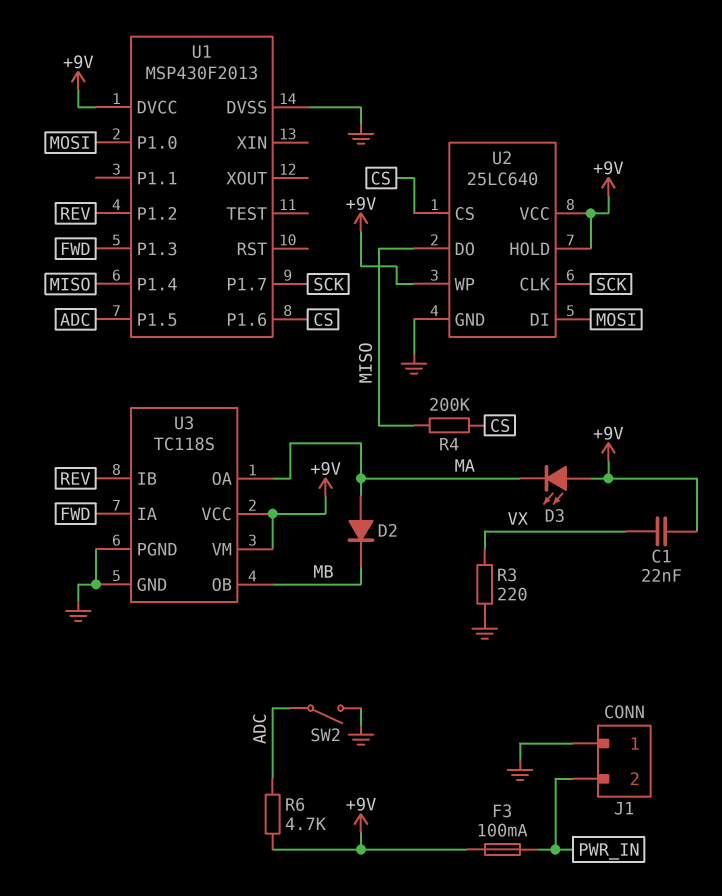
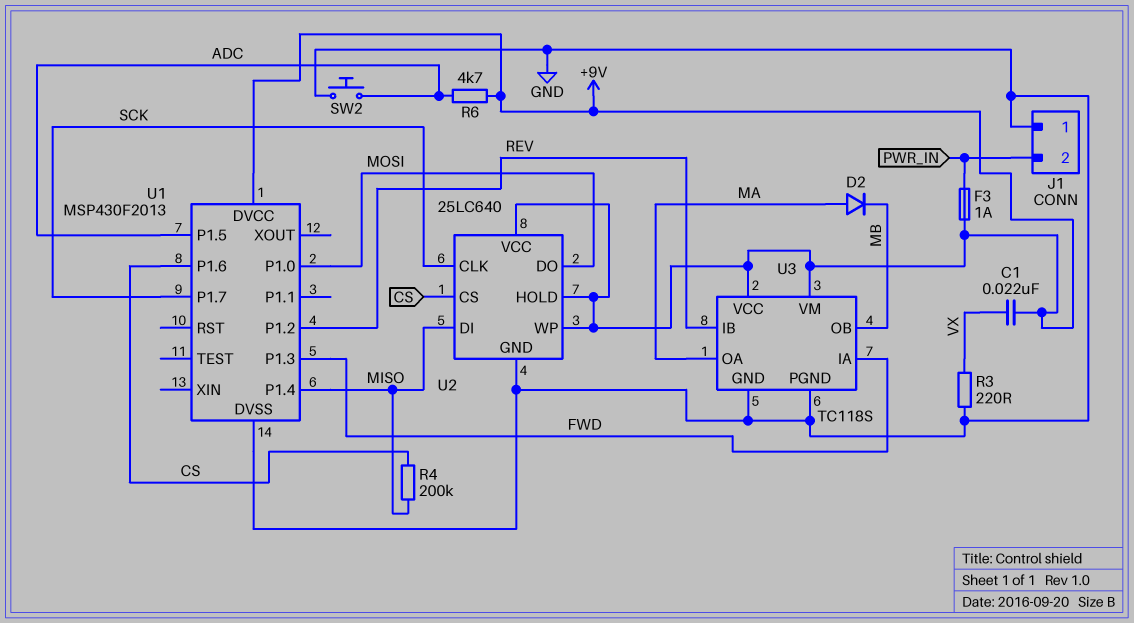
D3: LED (A +9V, K MA) -> none
F3: 100mA (+9V, PWR_IN) -> 1A (+9V, PWR_IN)
SW2: switch (ADC, GND) -> button (ADC, GND)
U2 pin DI: MOSI -> MISO
U2 pin DO: MISO -> MOSI

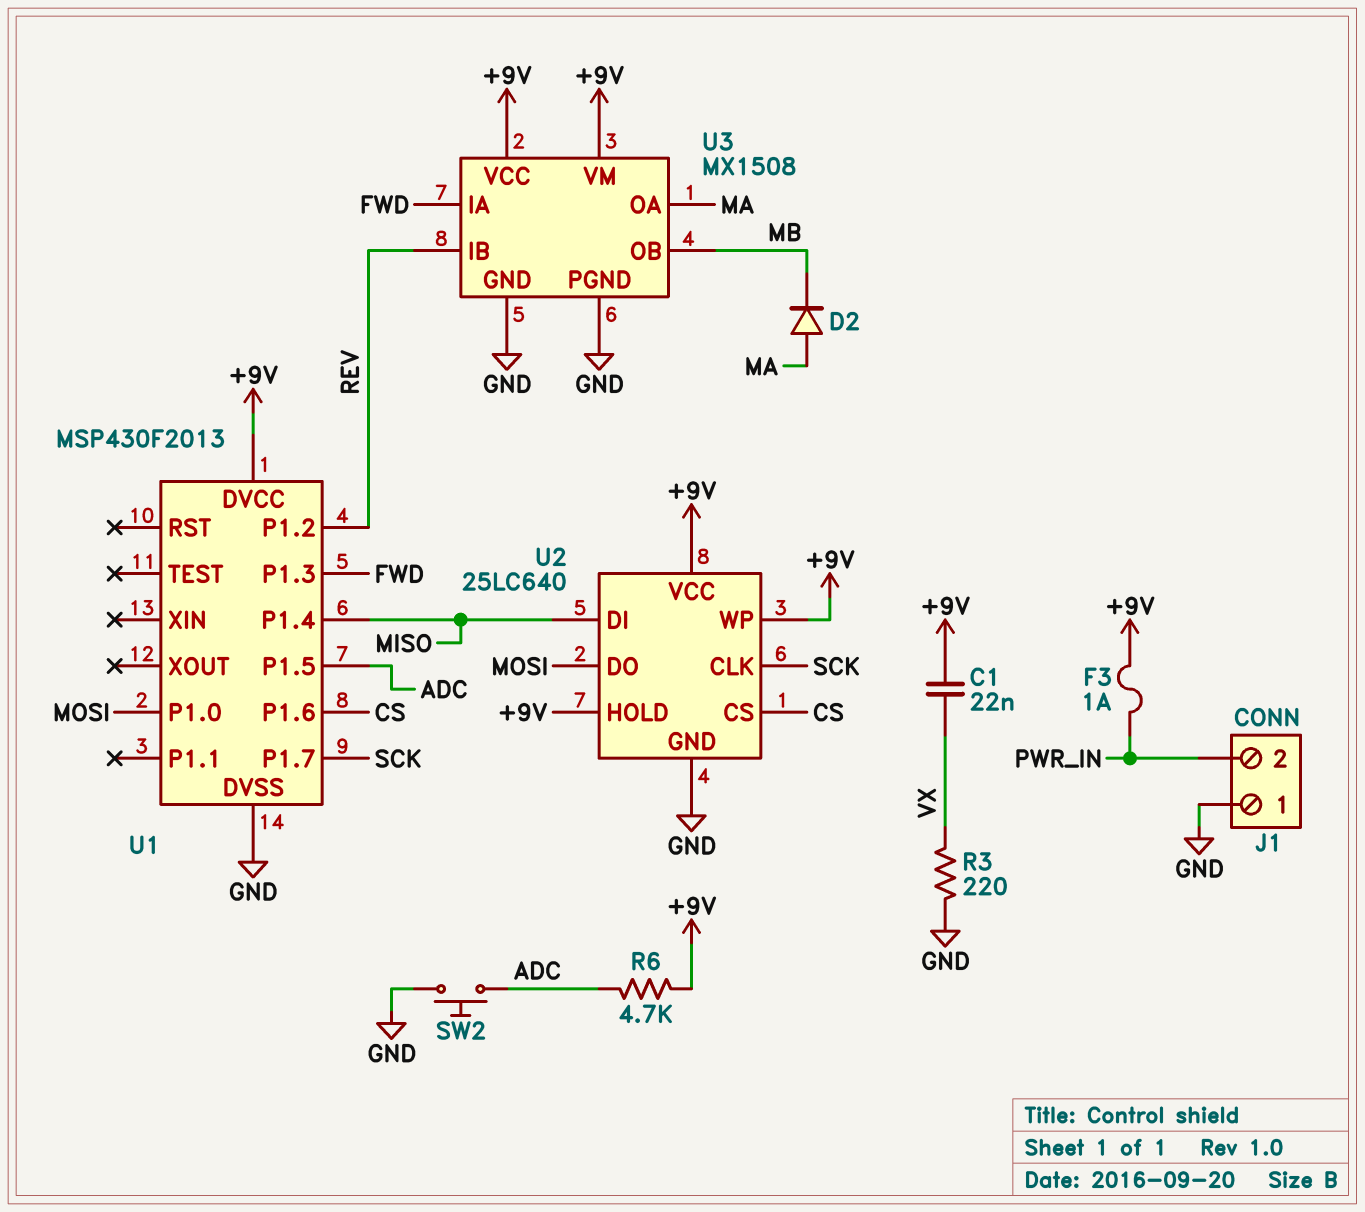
R4: 200k (CS, MISO) -> none
U3: TC118S -> MX1508

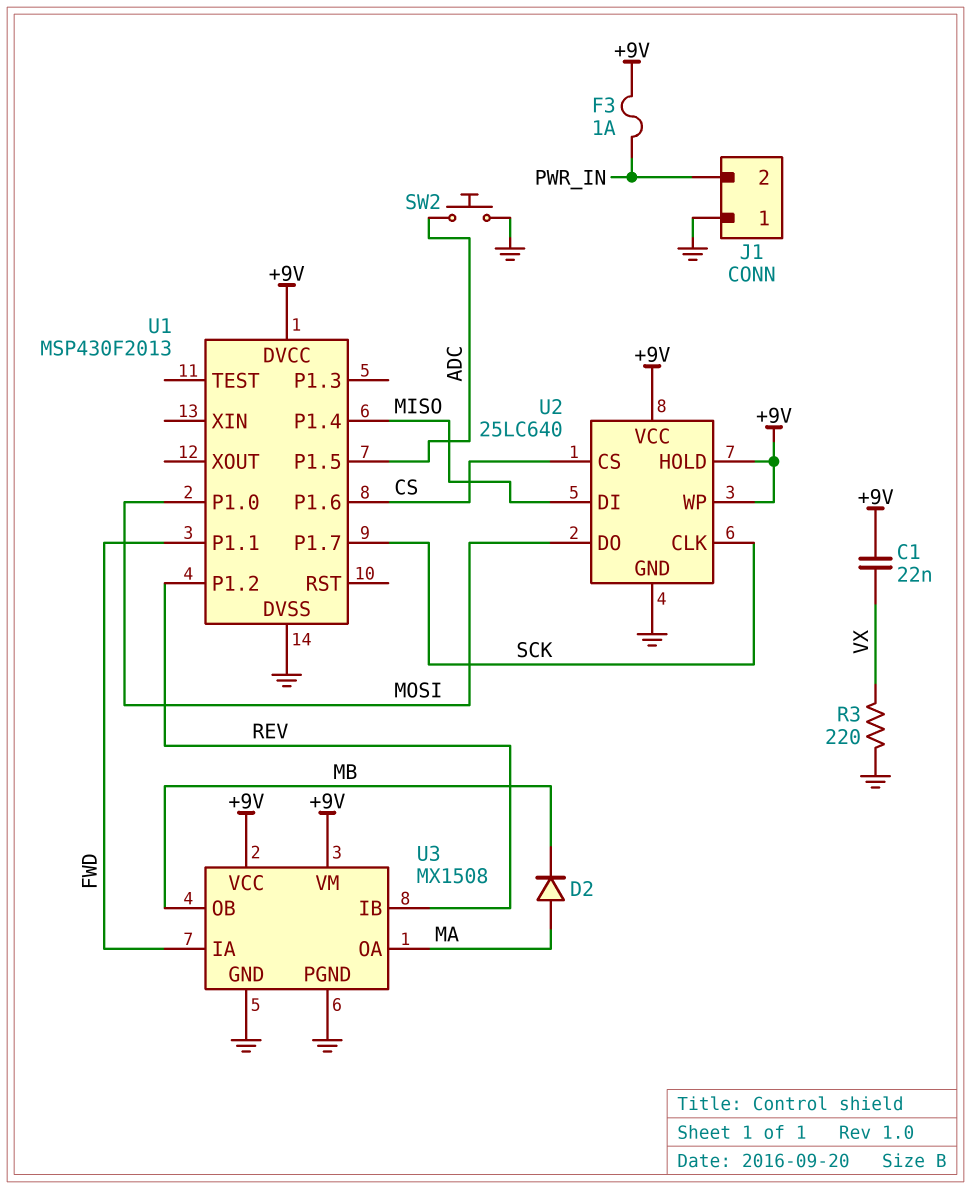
R6: 4.7k (+9V, ADC) -> none
U1 pin P1.1: none -> FWD
U1 pin P1.3: FWD -> none

